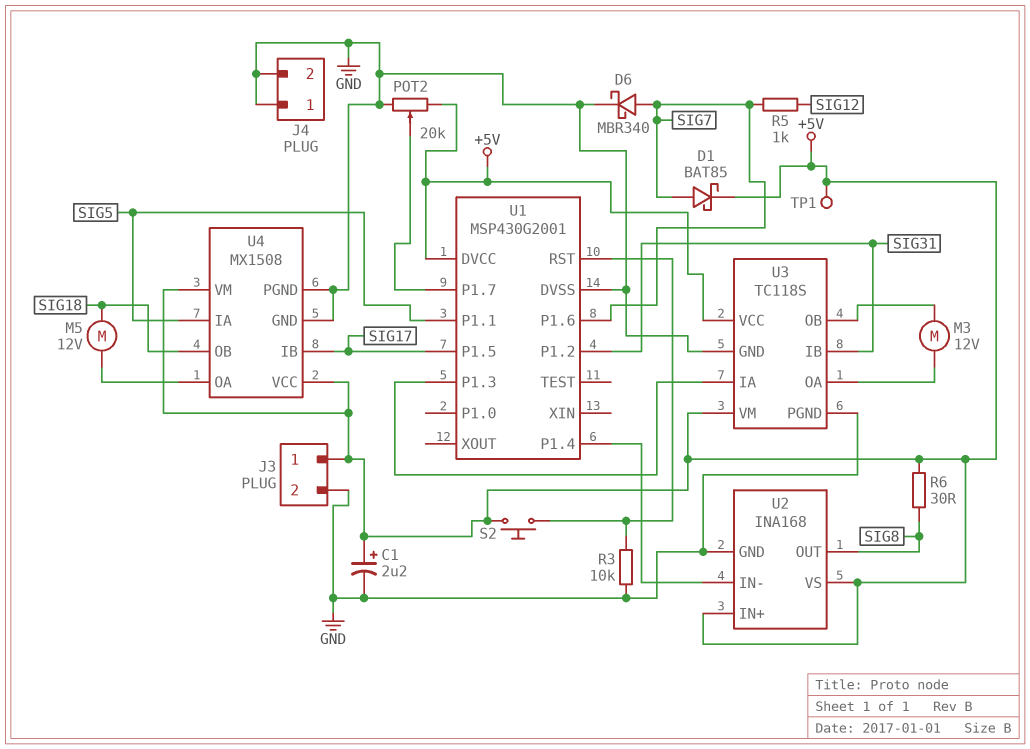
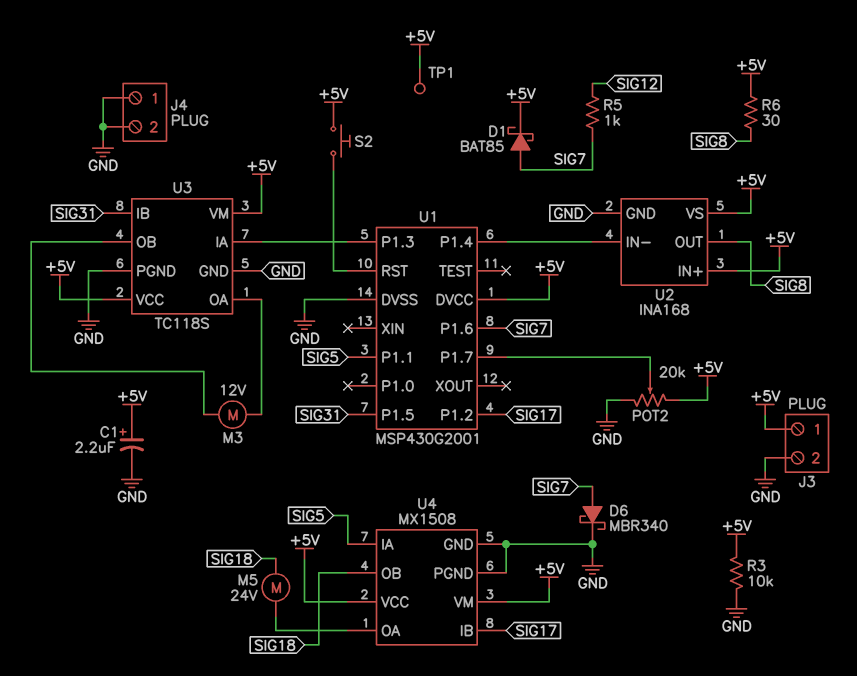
M5: motor 12V (SIG18, U4/OA) -> motor 24V (SIG18, U4/OA)
R3: 10k (GND, U1/RST) -> 10k (+5V, GND)
U1 pin P1.2: SIG31 -> SIG17
U1 pin P1.5: SIG17 -> SIG31

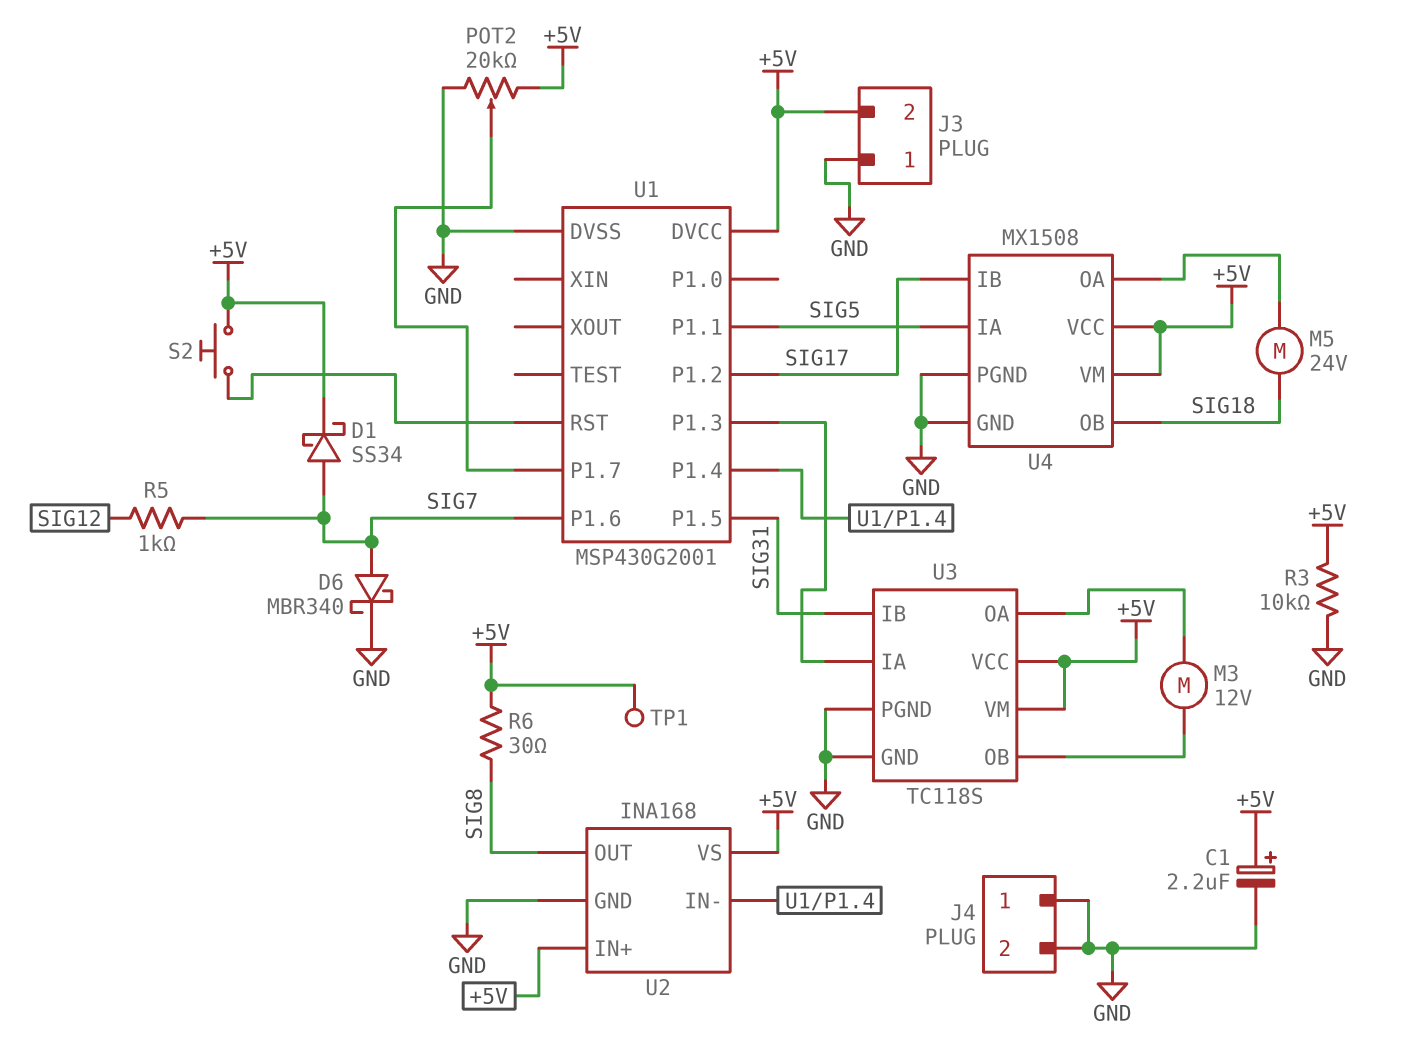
D1: schottky BAT85 (A SIG7, K +5V) -> schottky SS34 (A SIG7, K +5V)
J3 pin 1: +5V -> GND
J3 pin 2: GND -> +5V

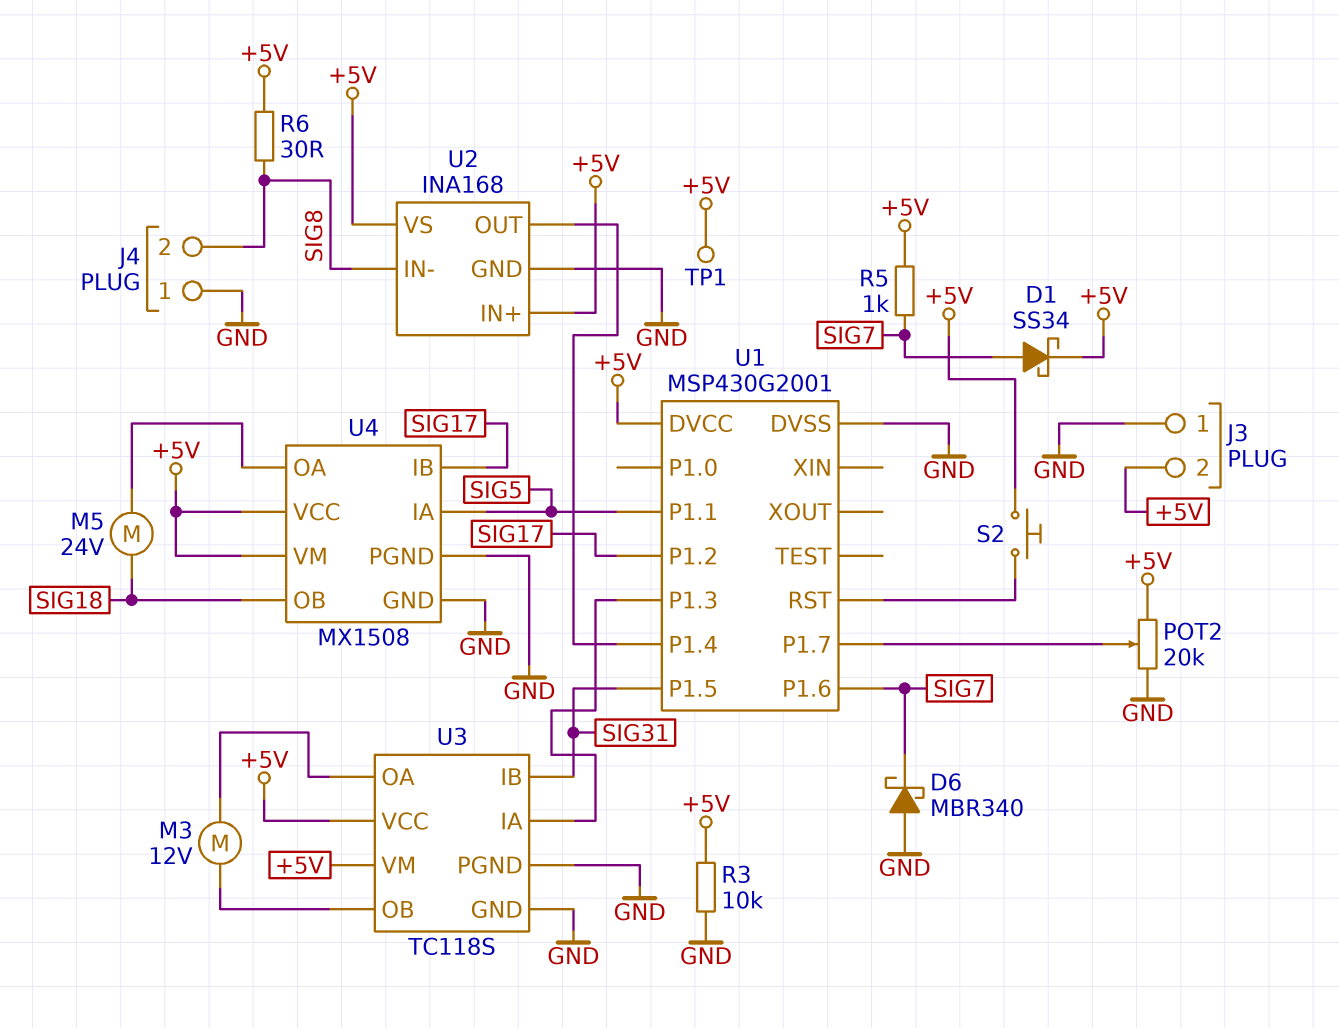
C1: 2.2uF (plus +5V, minus GND) -> none
D6: schottky MBR340 (A SIG7, K GND) -> schottky MBR340 (A GND, K SIG7)
J4 pin 2: GND -> SIG8
R5: 1k (SIG7, SIG12) -> 1k (+5V, SIG7)
U2 pin IN-: U1/P1.4 -> SIG8
U2 pin OUT: SIG8 -> U1/P1.4

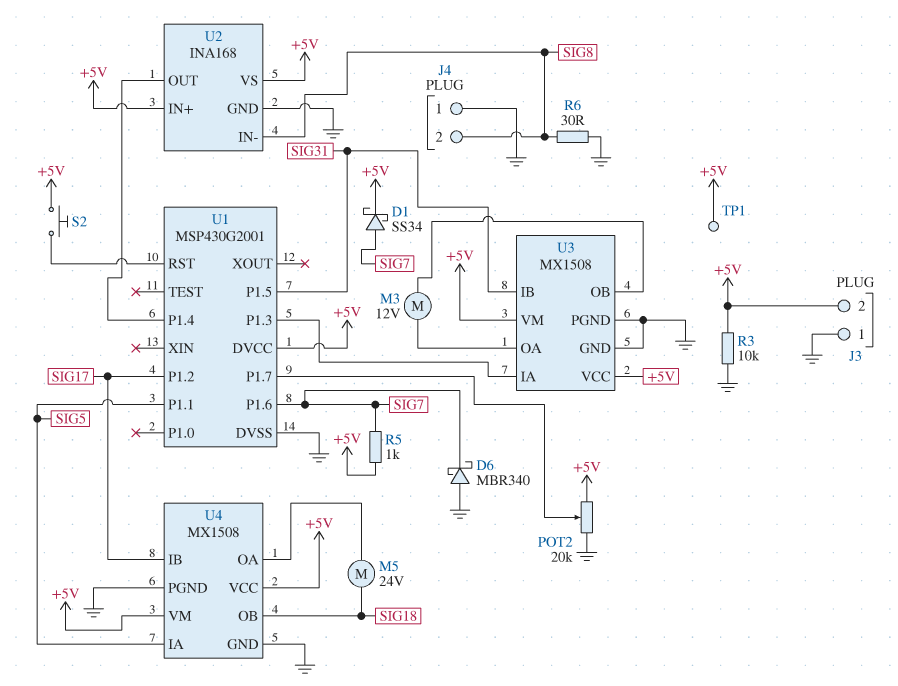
R6: 30 (+5V, SIG8) -> 30 (GND, SIG8)
U3: TC118S -> MX1508

